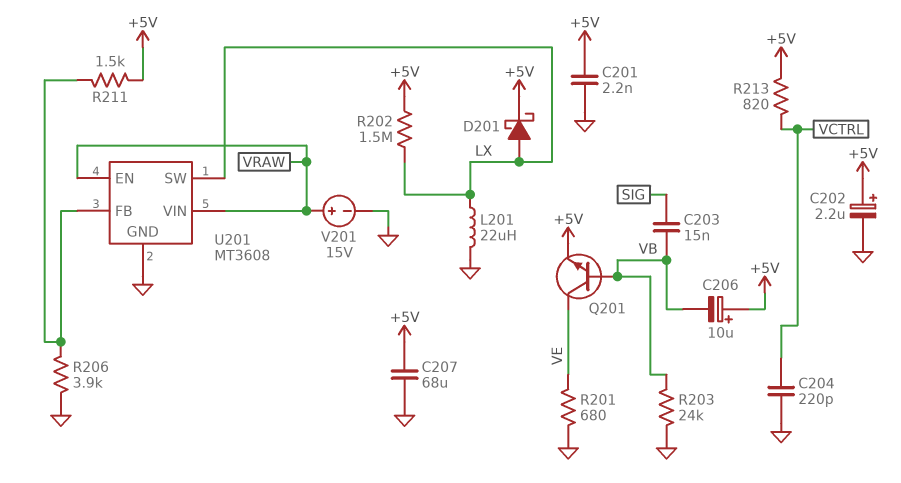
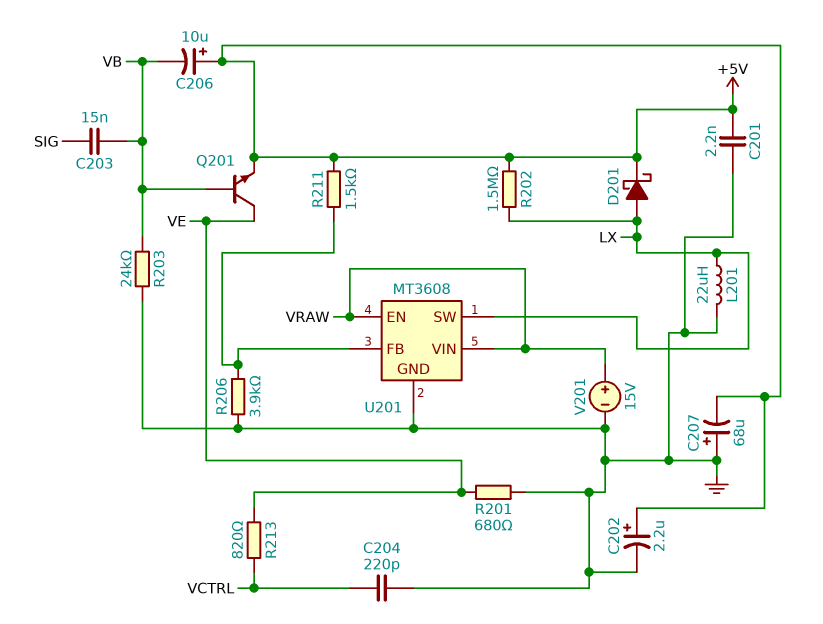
C207: 68uF (+5V, GND) -> 68uF (plus GND, minus +5V)
R213: 820 (+5V, VCTRL) -> 820 (VCTRL, VE)

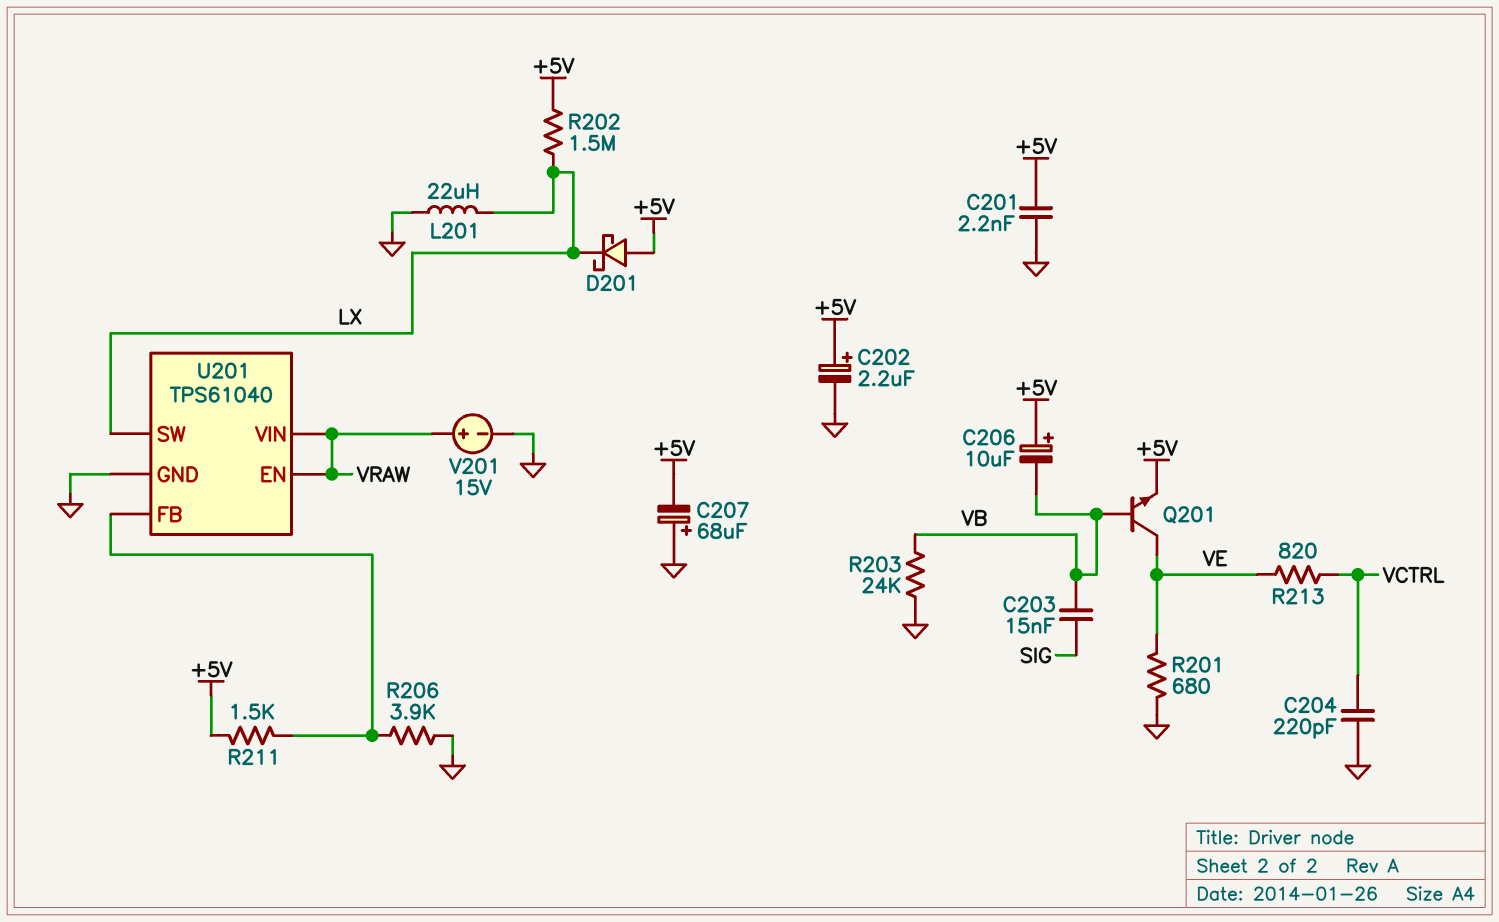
D201: schottky (A LX, K +5V) -> schottky (A +5V, K LX)
U201: MT3608 -> TPS61040

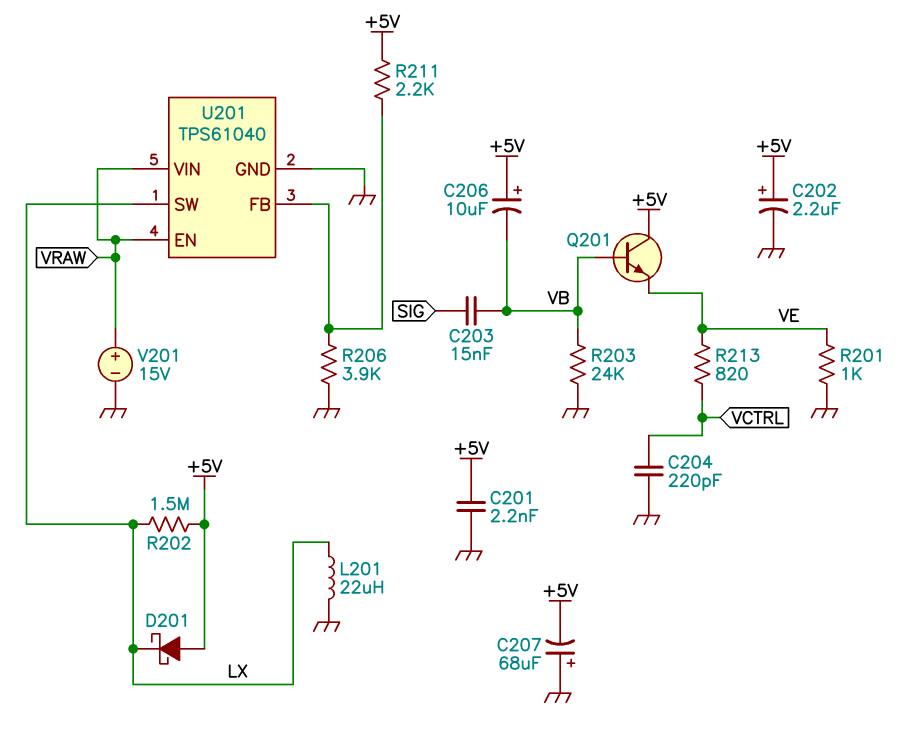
Q201: NPN (B VB, C VE, E +5V) -> NPN (B VB, C +5V, E VE)
R201: 680 (GND, VE) -> 1k (GND, VE)
R211: 1.5k (+5V, U201/FB) -> 2.2k (+5V, U201/FB)

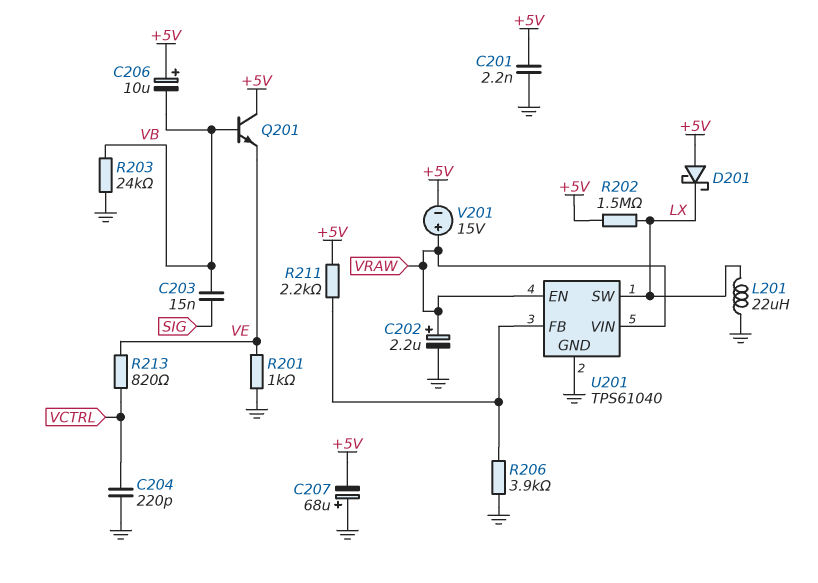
C202: 2.2uF (plus +5V, minus GND) -> 2.2uF (plus VRAW, minus GND)
V201: 15V (plus VRAW, minus GND) -> 15V (plus VRAW, minus +5V)

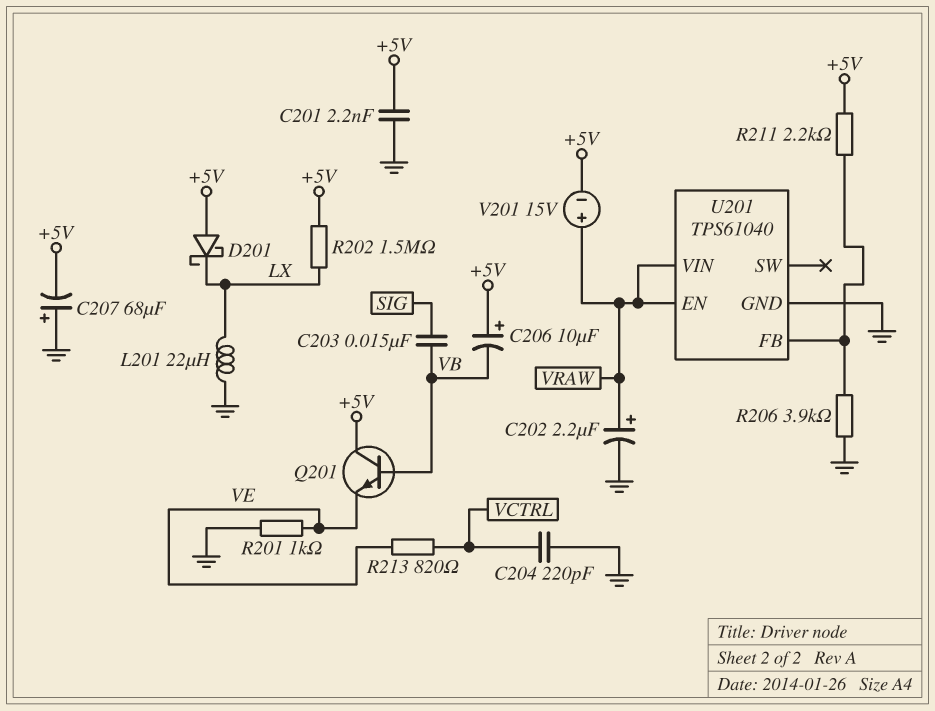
R203: 24k (GND, VB) -> none
U201 pin SW: LX -> none

